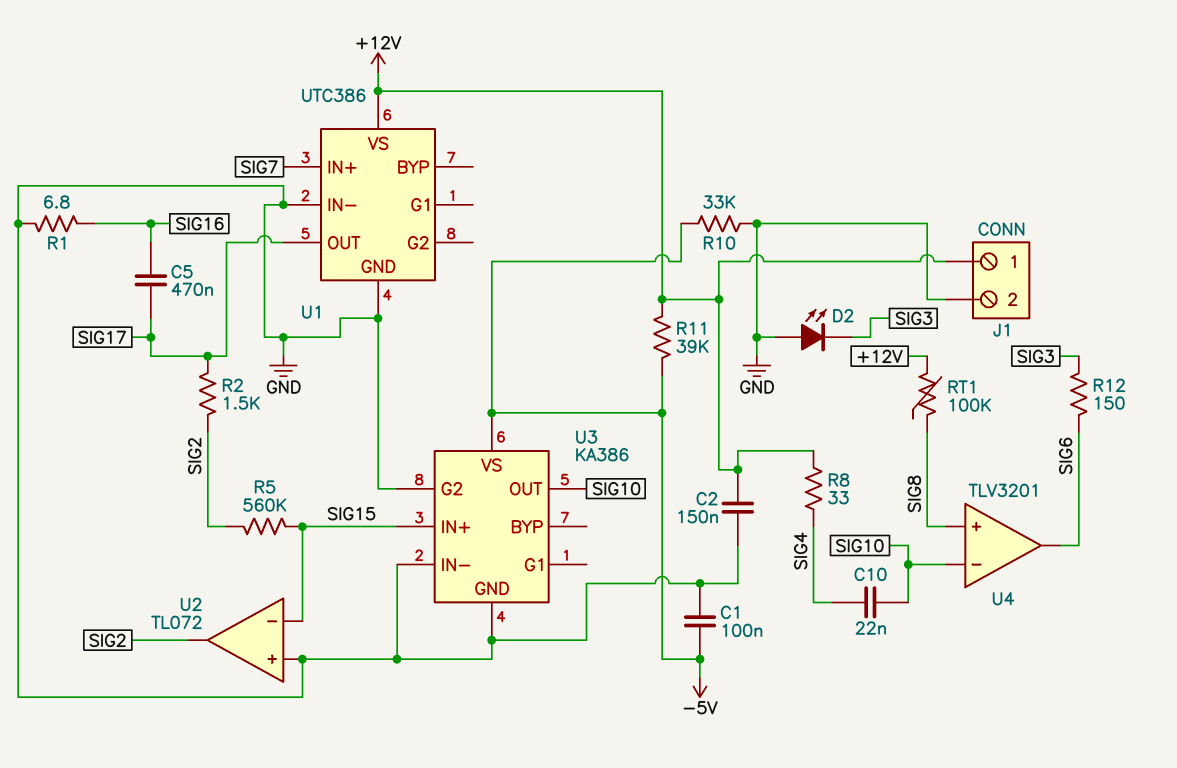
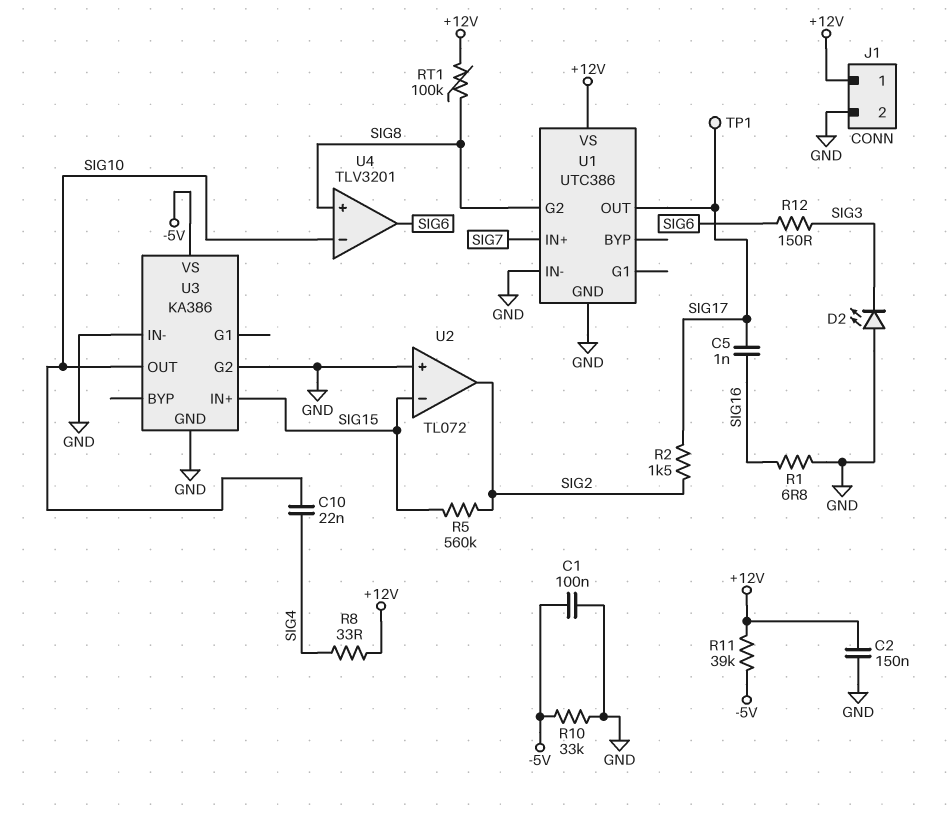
C5: 470nF (SIG16, SIG17) -> 1nF (SIG16, SIG17)
TP1: none -> test point (SIG17)
U1 pin G2: none -> SIG8

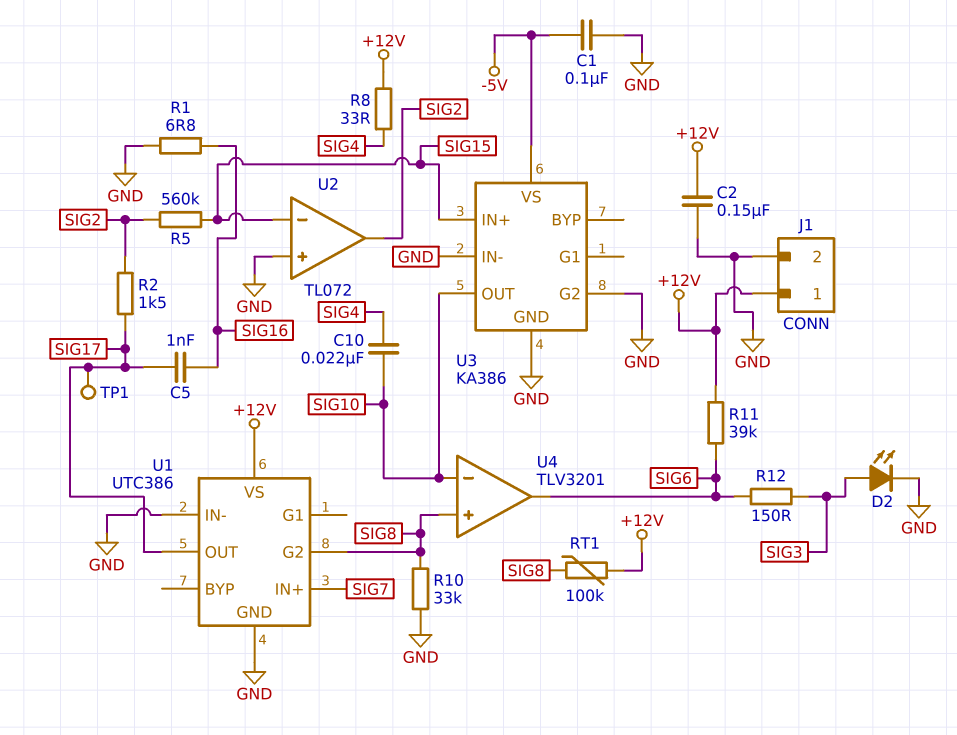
D2: LED (A GND, K SIG3) -> LED (A SIG3, K GND)
R10: 33k (-5V, GND) -> 33k (GND, SIG8)
R11: 39k (+12V, -5V) -> 39k (+12V, SIG6)

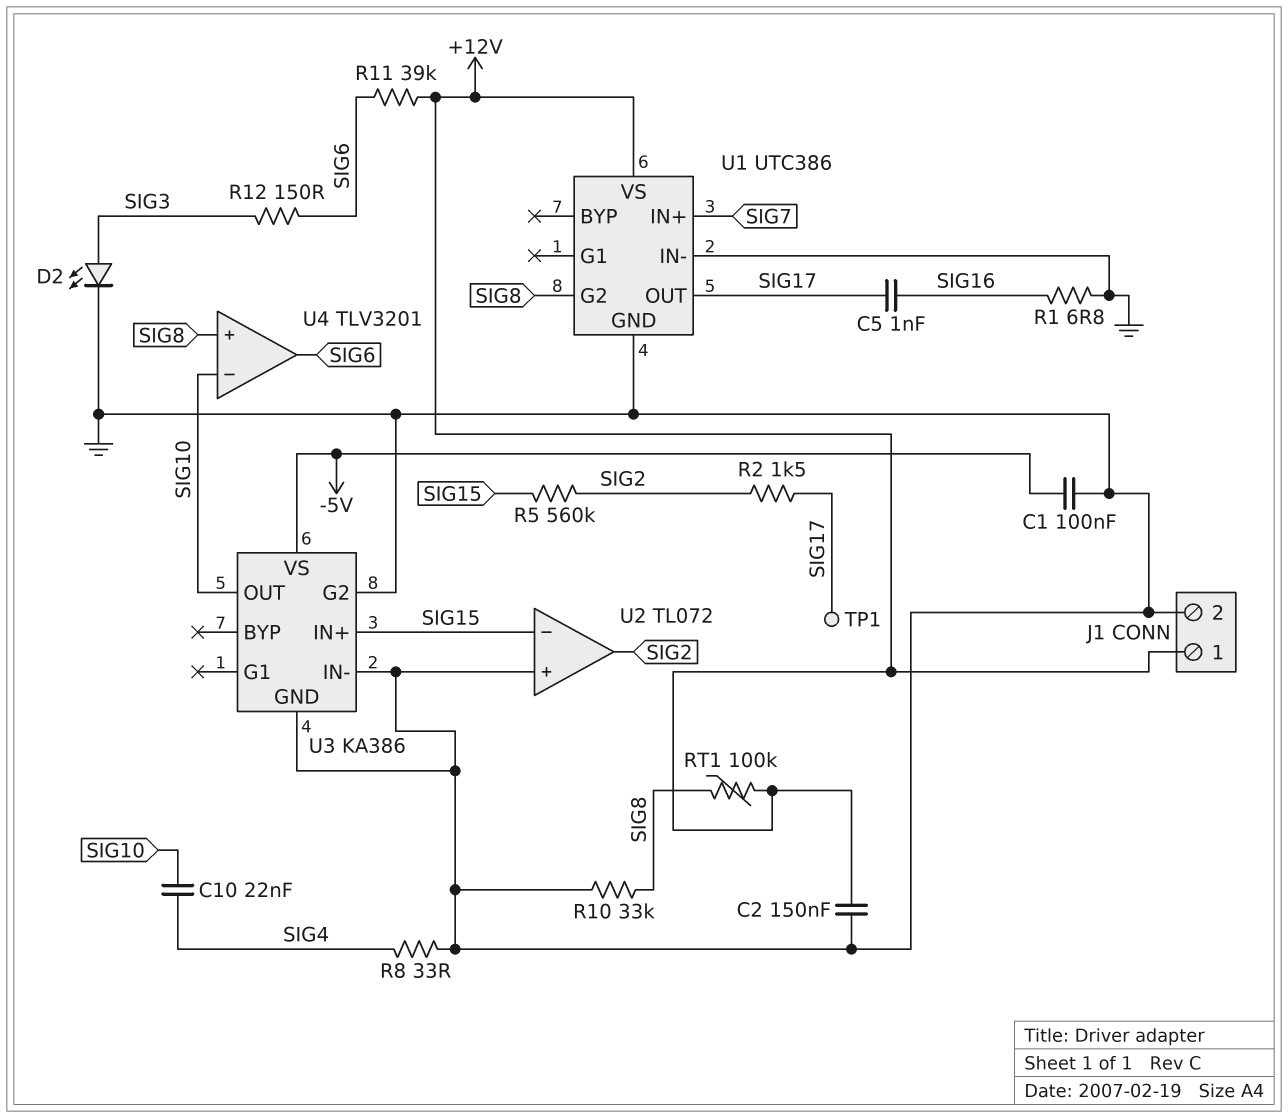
R8: 33 (+12V, SIG4) -> 33 (GND, SIG4)

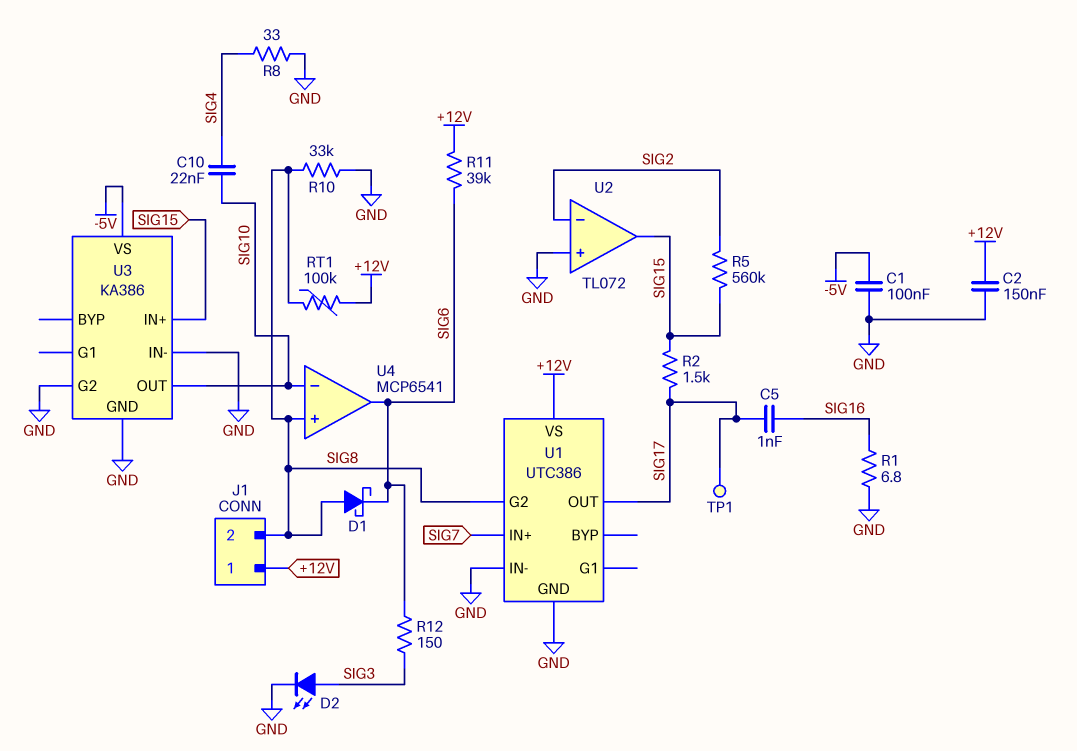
D1: none -> schottky (A SIG8, K SIG6)
J1 pin 2: GND -> SIG8
R2: 1.5k (SIG2, SIG17) -> 1.5k (SIG15, SIG17)
U2 pin in-: SIG15 -> SIG2
U2 pin out: SIG2 -> SIG15
U4: TLV3201 -> MCP6541

